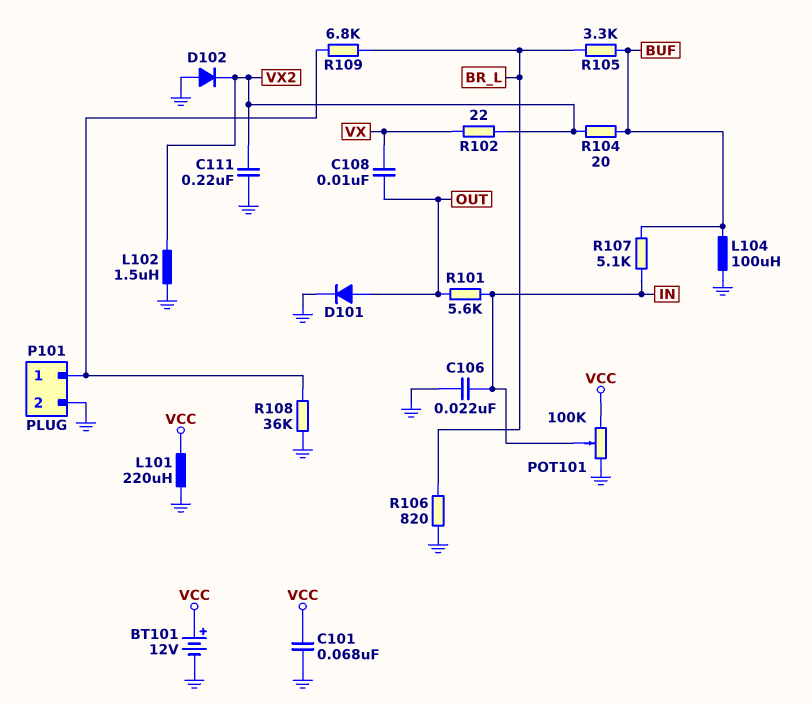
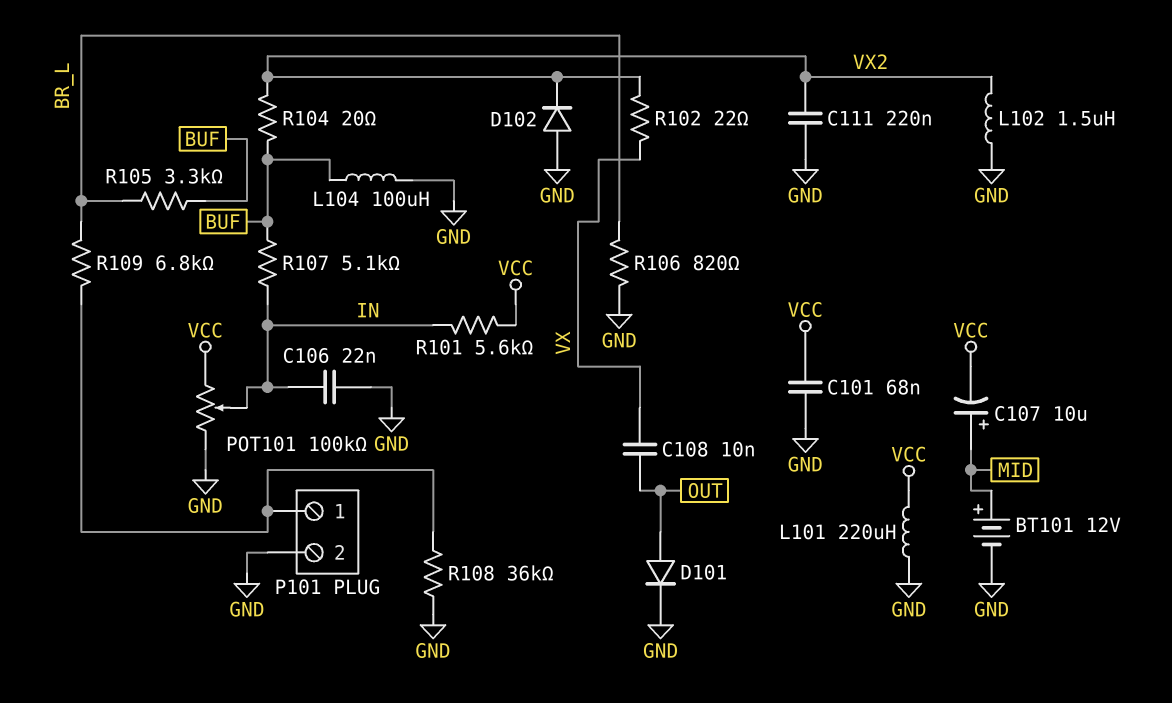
BT101: 12V (plus VCC, minus GND) -> 12V (plus MID, minus GND)
C107: none -> 10uF (plus MID, minus VCC)
R101: 5.6k (IN, OUT) -> 5.6k (IN, VCC)

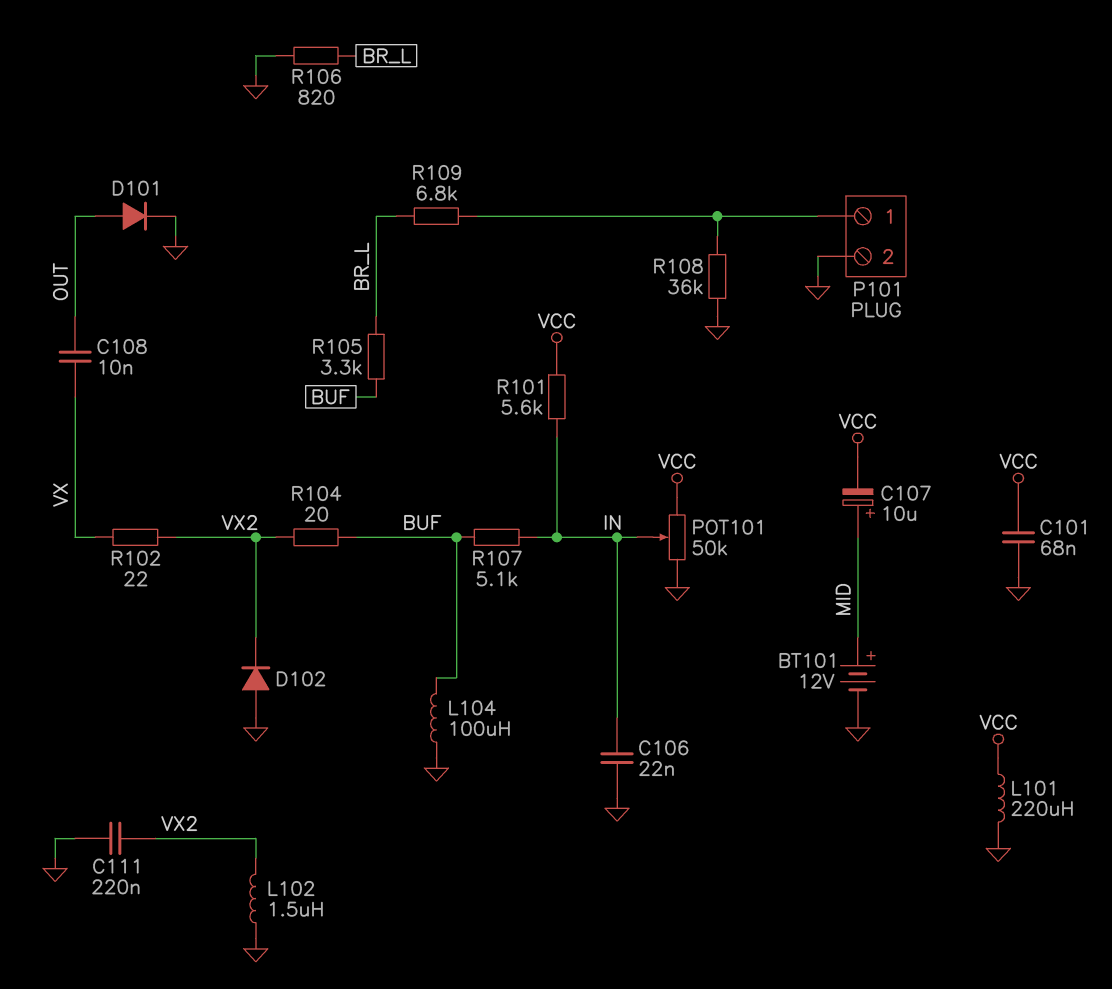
POT101: 100k (GND, VCC, wiper IN) -> 50k (GND, VCC, wiper IN)

